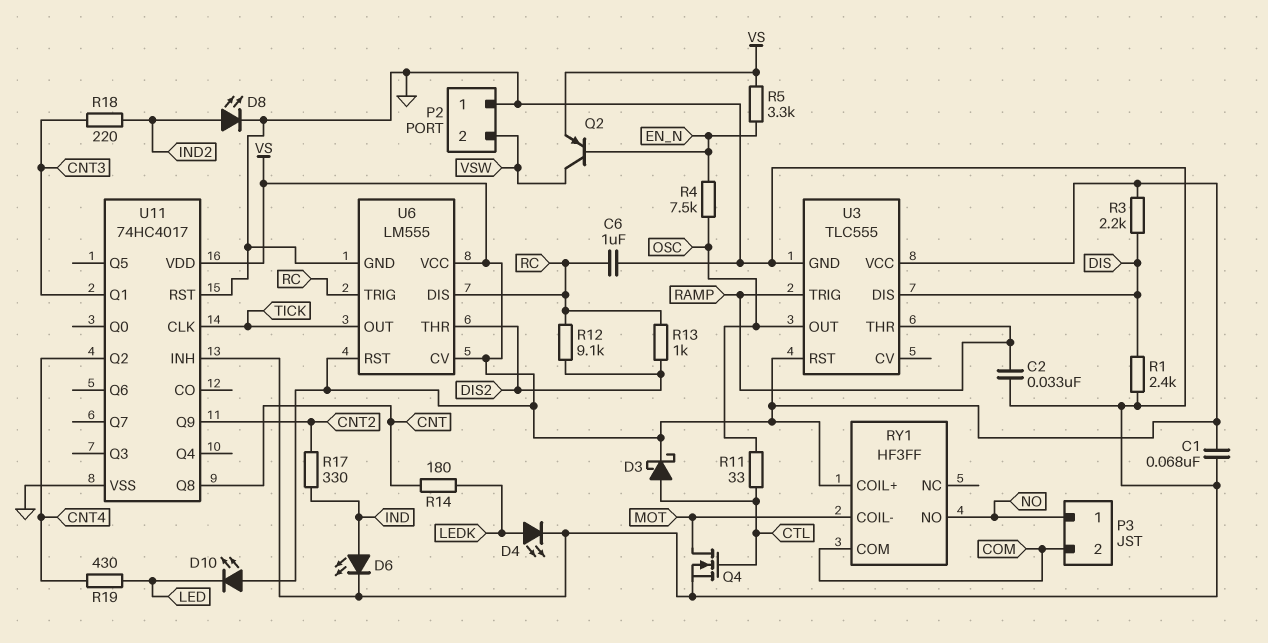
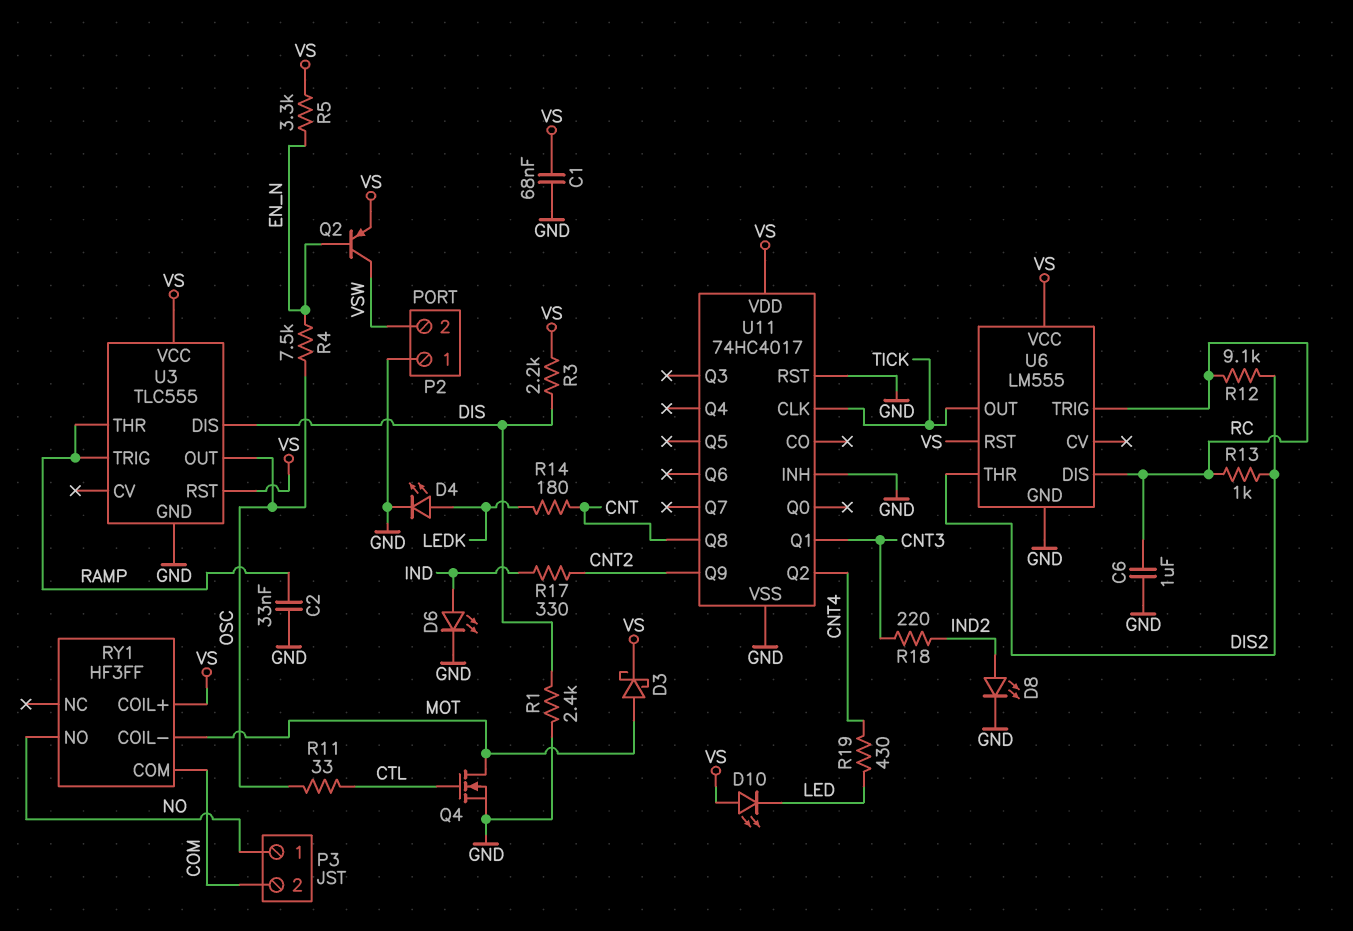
D3: schottky (A CTL, K VS) -> schottky (A MOT, K VS)
U6 pin CV: VS -> none

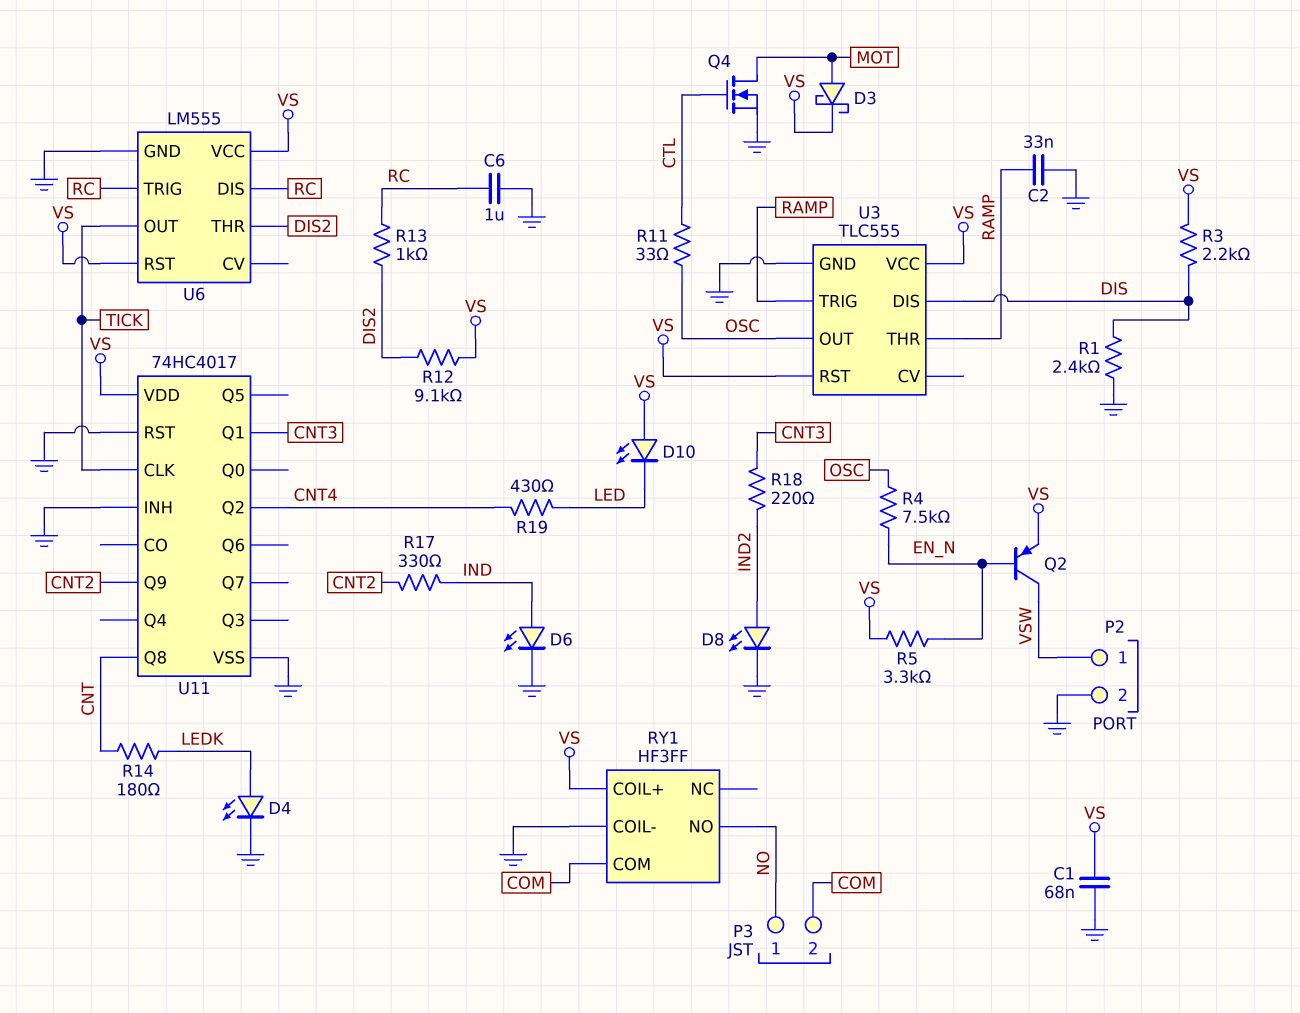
P2 pin 1: GND -> VSW
P2 pin 2: VSW -> GND
R12: 9.1k (DIS2, RC) -> 9.1k (DIS2, VS)
RY1 pin COIL-: MOT -> GND

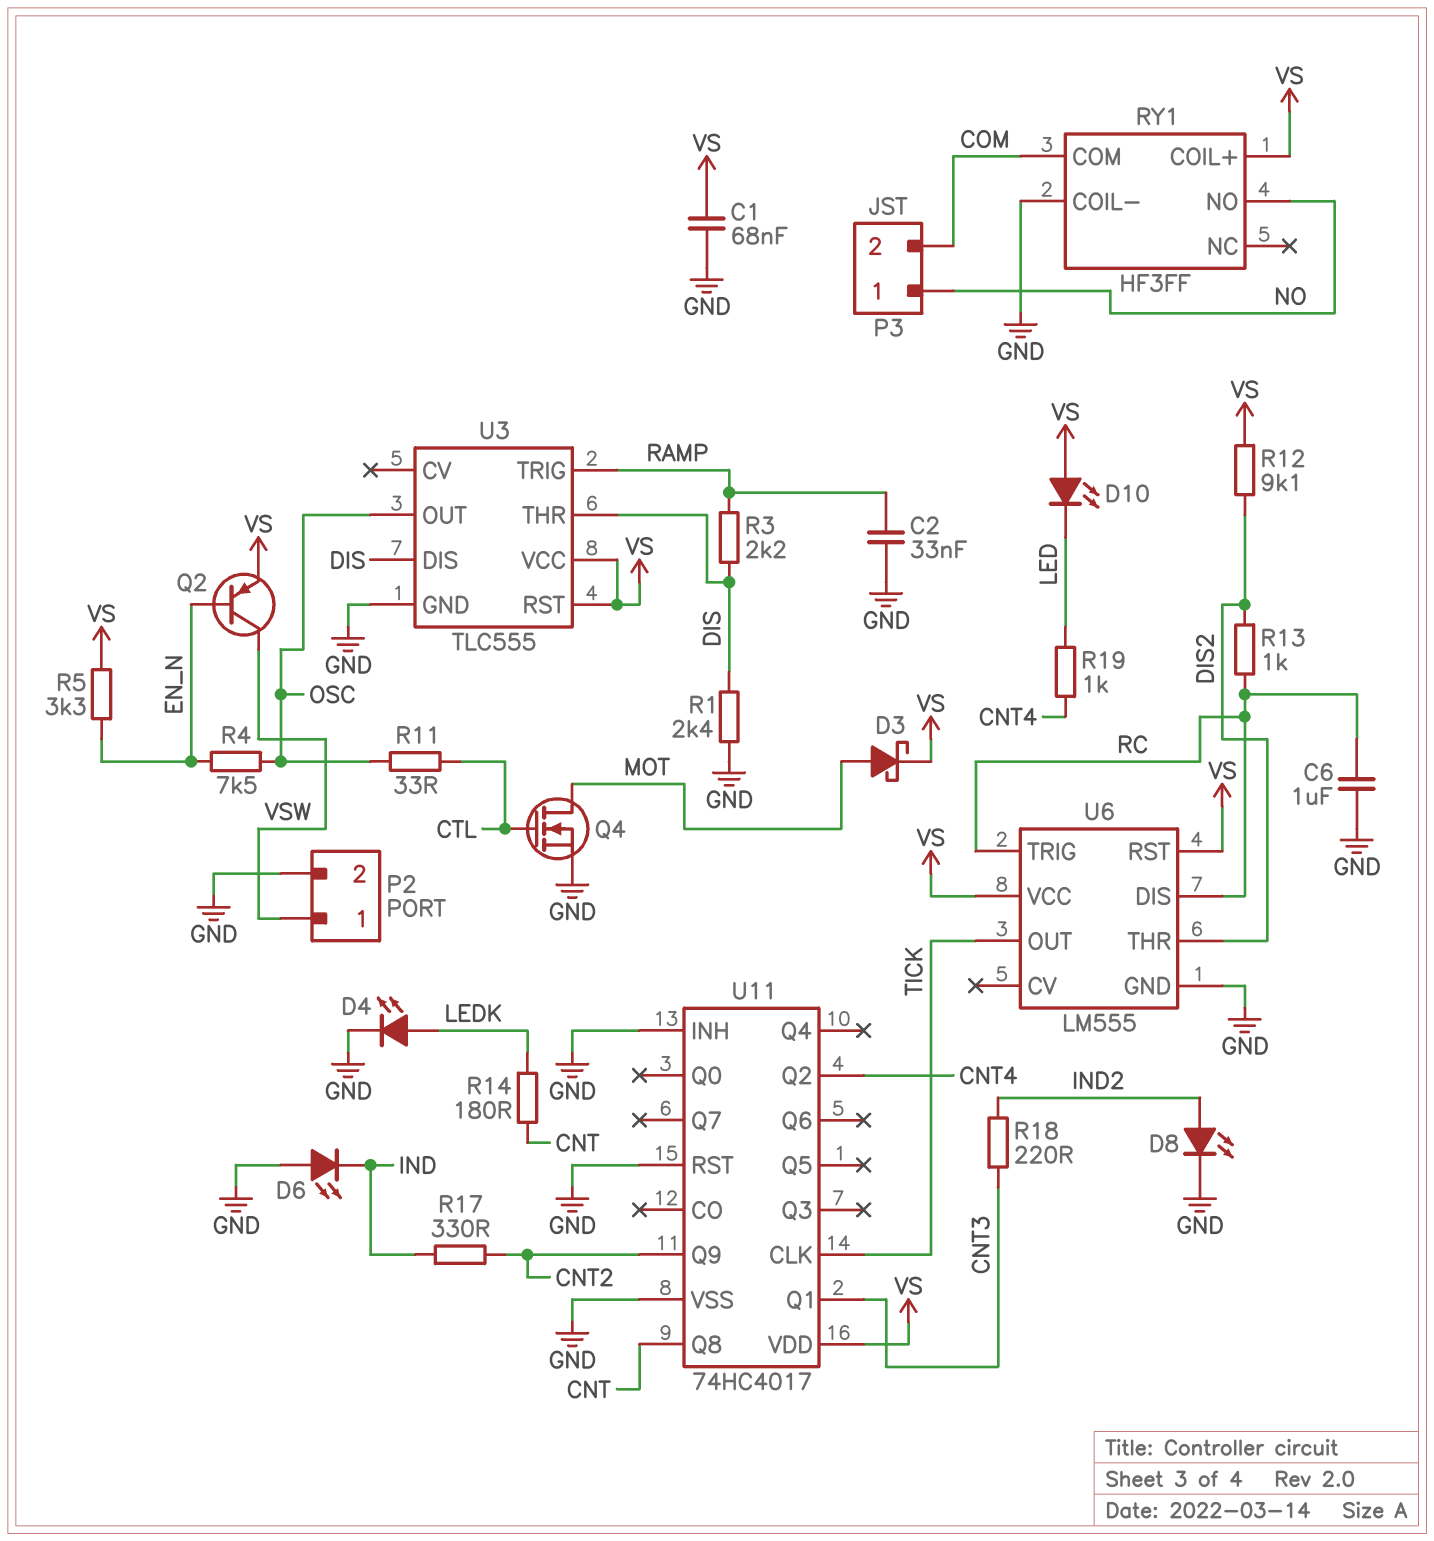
D6: LED (A IND, K GND) -> LED (A GND, K IND)
R3: 2.2k (DIS, VS) -> 2.2k (DIS, RAMP)
R19: 430 (CNT4, LED) -> 1k (CNT4, LED)
U3 pin THR: RAMP -> DIS

